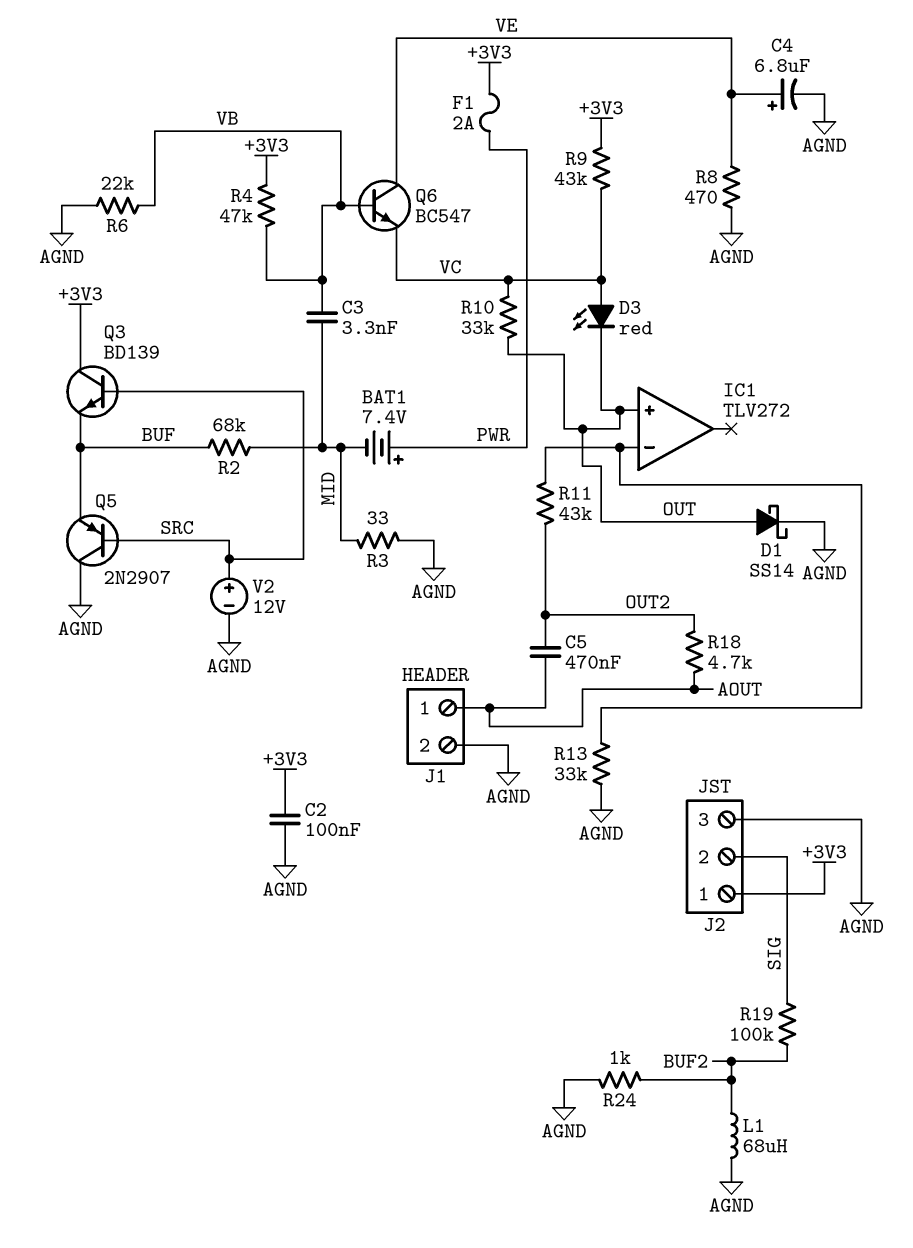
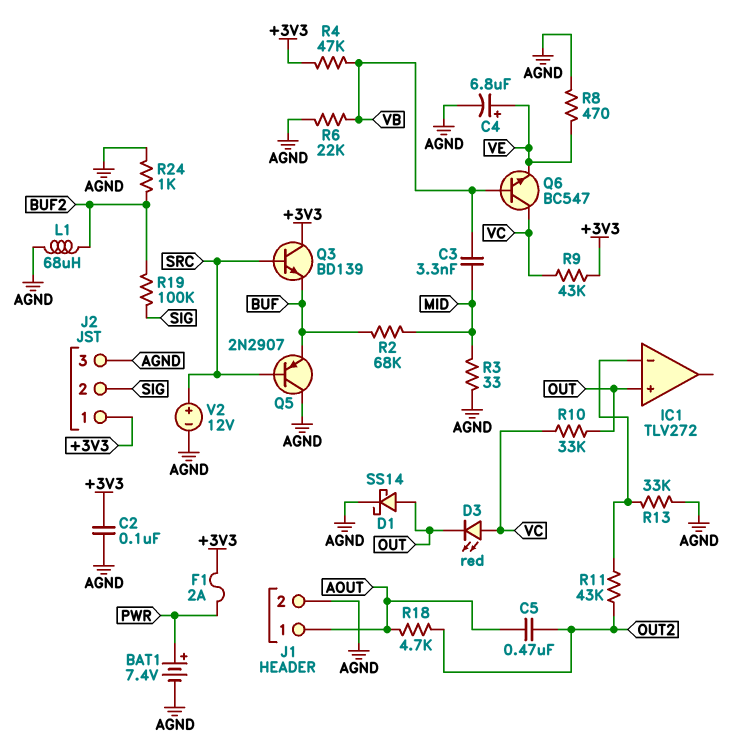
BAT1: 7.4V (plus PWR, minus MID) -> 7.4V (plus PWR, minus AGND)
Q6: NPN BC547 (B VB, C VE, E VC) -> NPN BC547 (B VB, C VC, E VE)

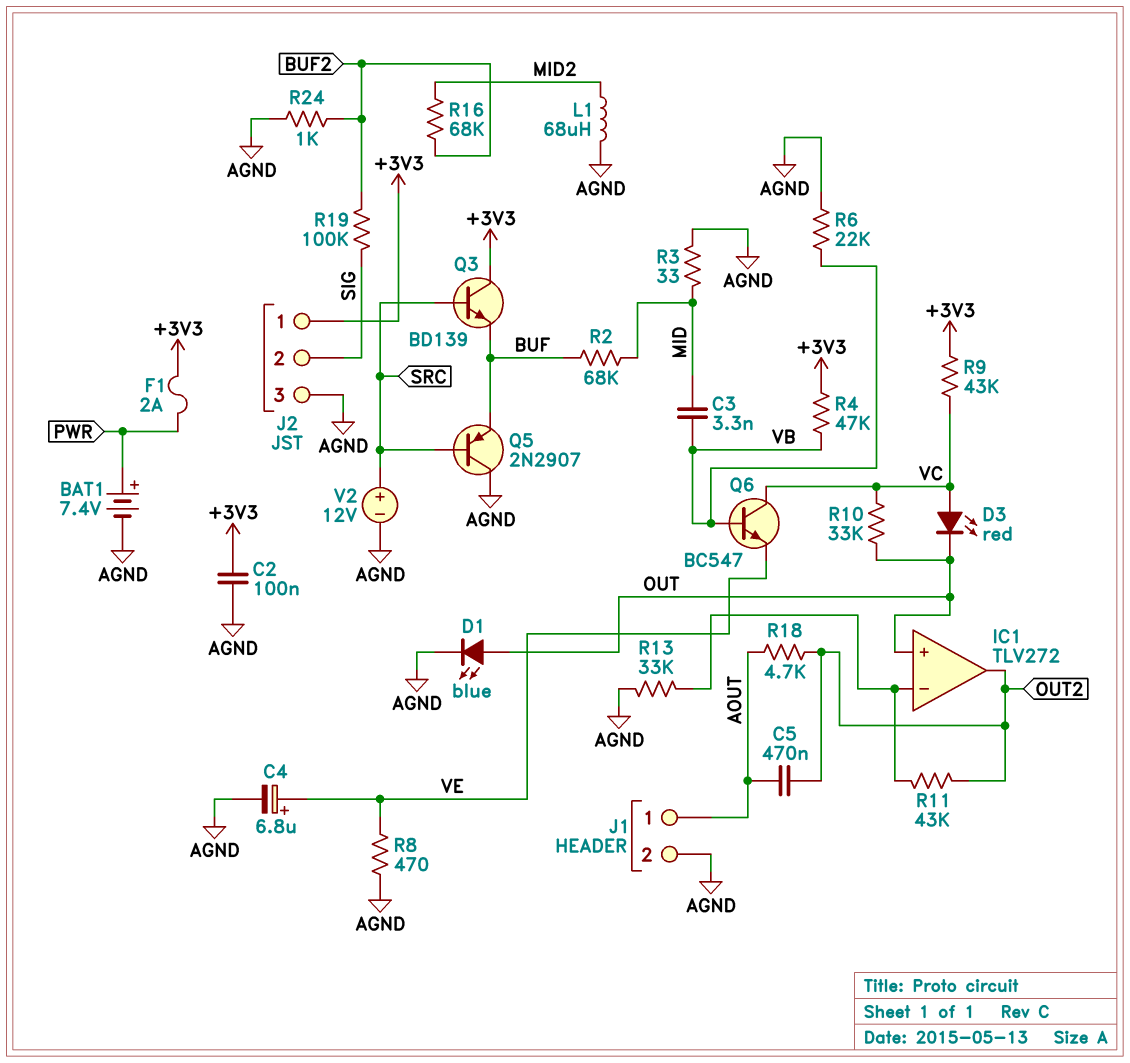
D1: schottky SS14 (A OUT, K AGND) -> LED blue (A OUT, K AGND)
IC1 pin out: none -> OUT2
L1: 68uH (AGND, BUF2) -> 68uH (AGND, MID2)
R16: none -> 68k (BUF2, MID2)

